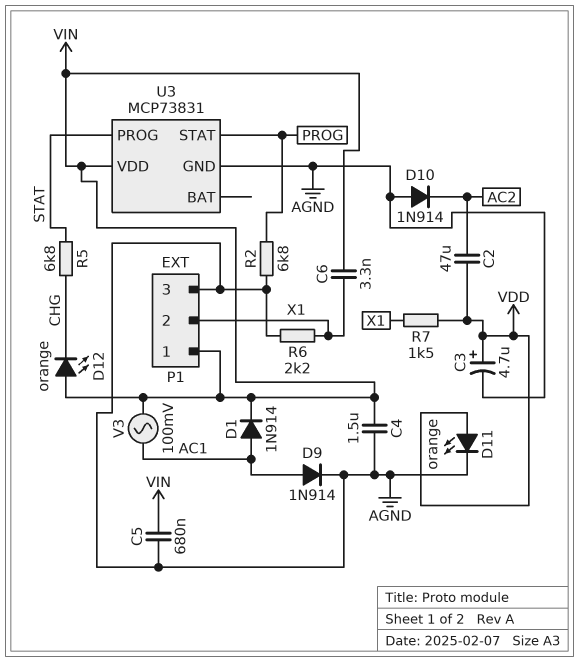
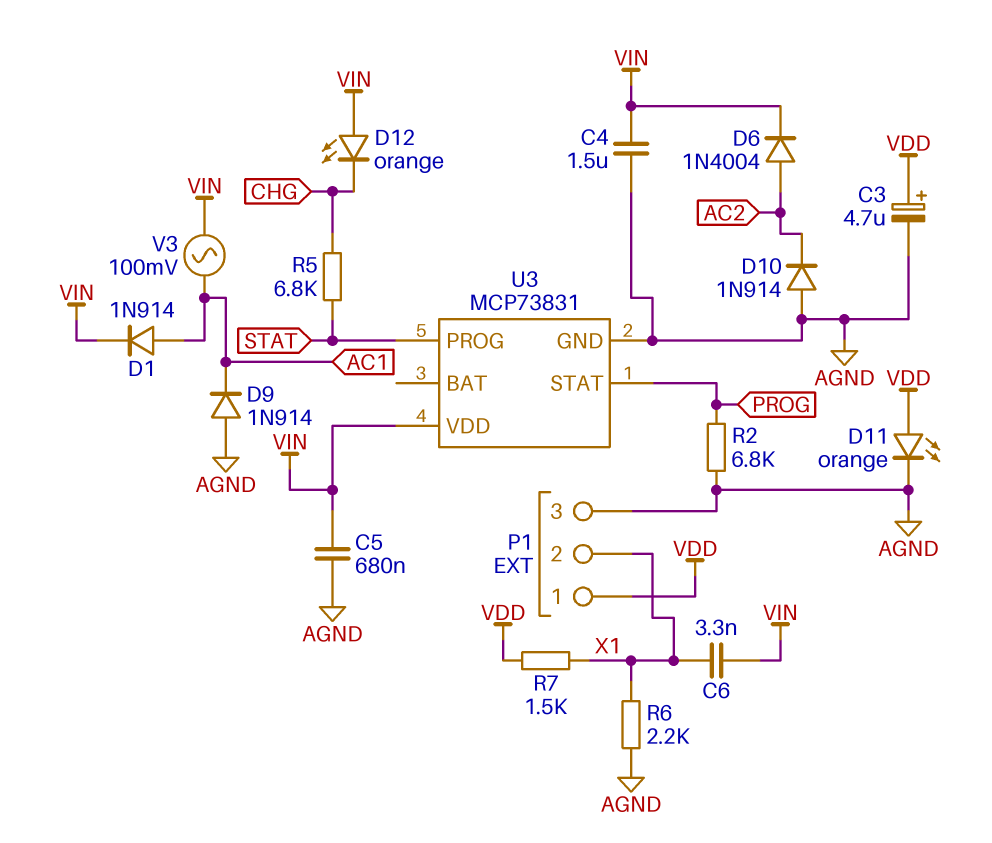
C2: 47uF (AC2, VDD) -> none
D6: none -> diode 1N4004 (A AC2, K VIN)
D9: diode 1N914 (A AC1, K AGND) -> diode 1N914 (A AGND, K AC1)
P1 pin 1: VIN -> VDD

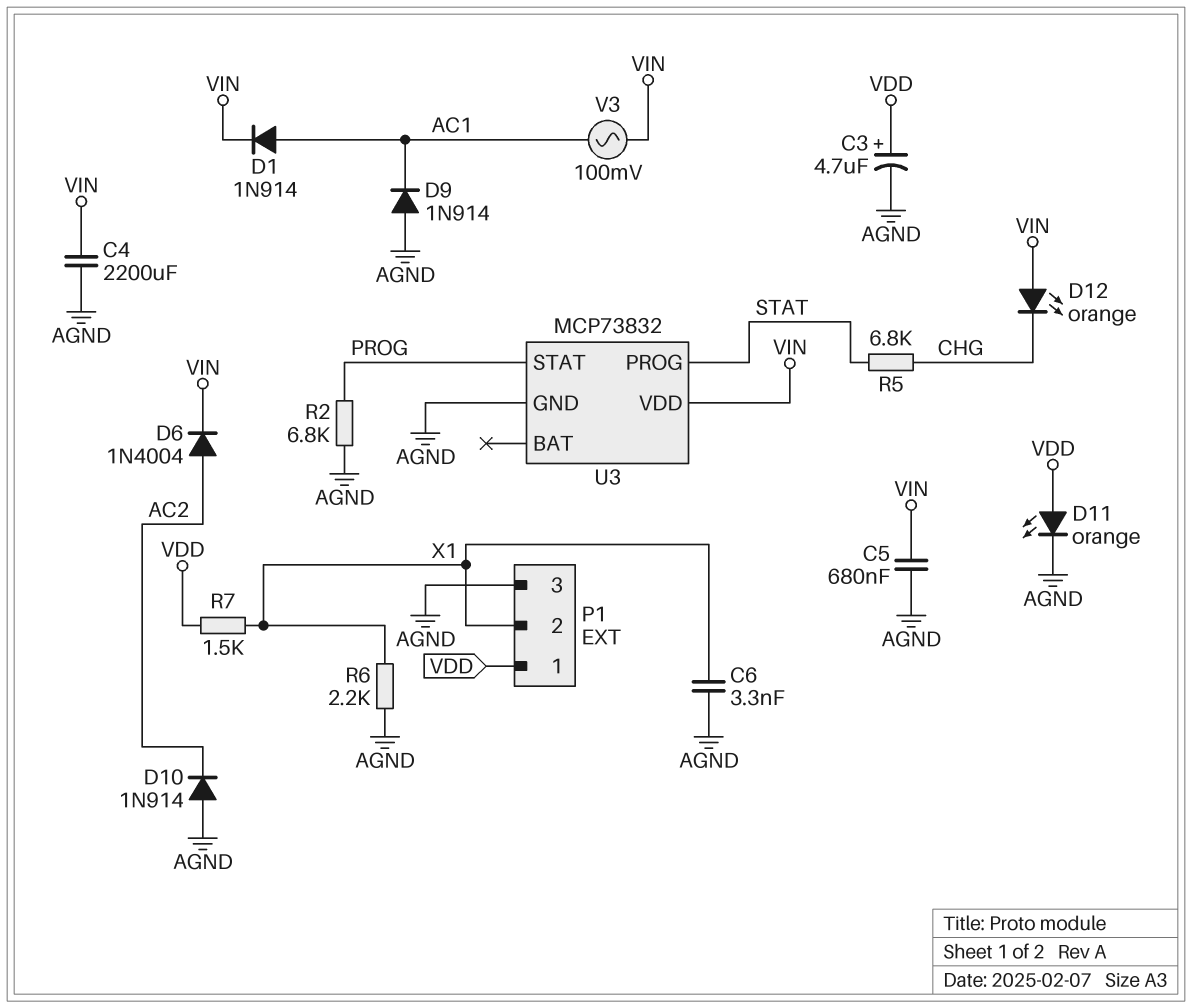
C4: 1.5uF (AGND, VIN) -> 2200uF (AGND, VIN)
C6: 3.3nF (VIN, X1) -> 3.3nF (AGND, X1)
U3: MCP73831 -> MCP73832

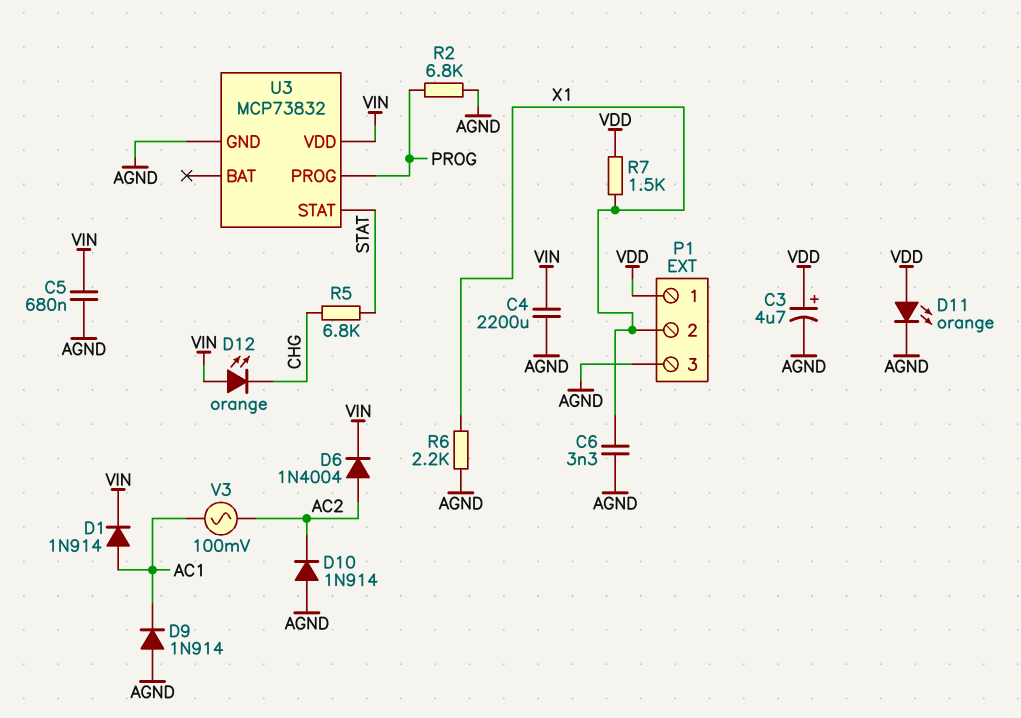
U3 pin PROG: STAT -> PROG
U3 pin STAT: PROG -> STAT
V3: AC 100mV (AC1, VIN) -> AC 100mV (AC1, AC2)

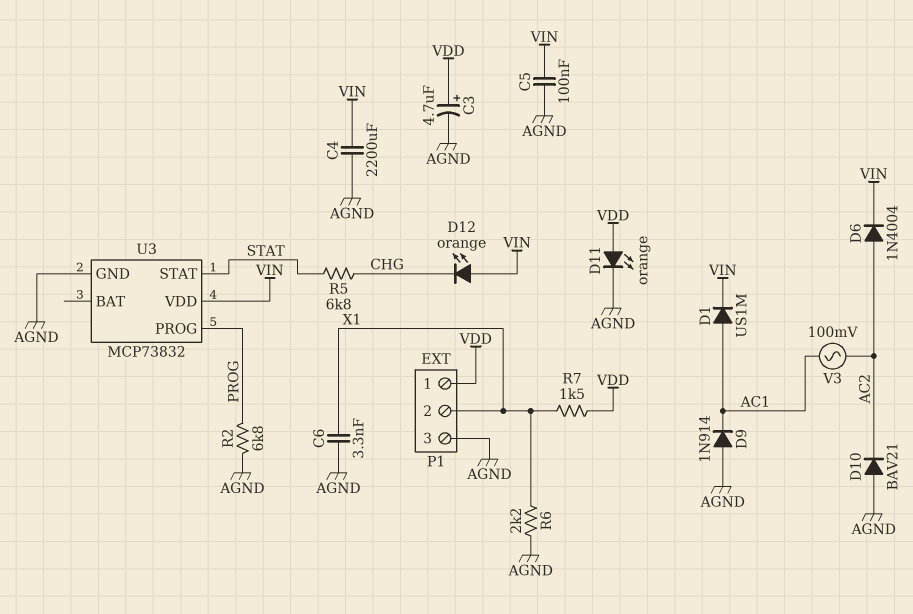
C5: 680nF (AGND, VIN) -> 100nF (AGND, VIN)
D1: diode 1N914 (A AC1, K VIN) -> diode US1M (A AC1, K VIN)
D10: diode 1N914 (A AGND, K AC2) -> diode BAV21 (A AGND, K AC2)

